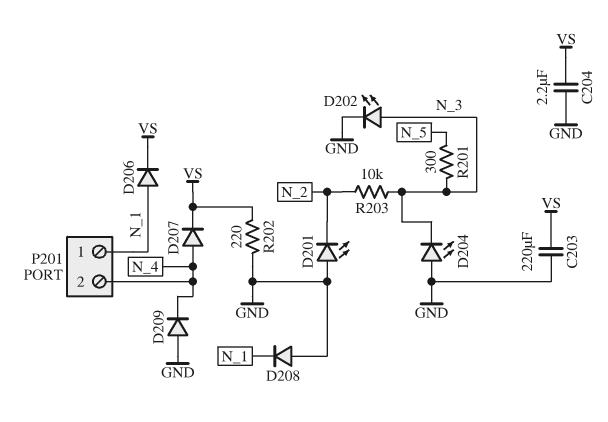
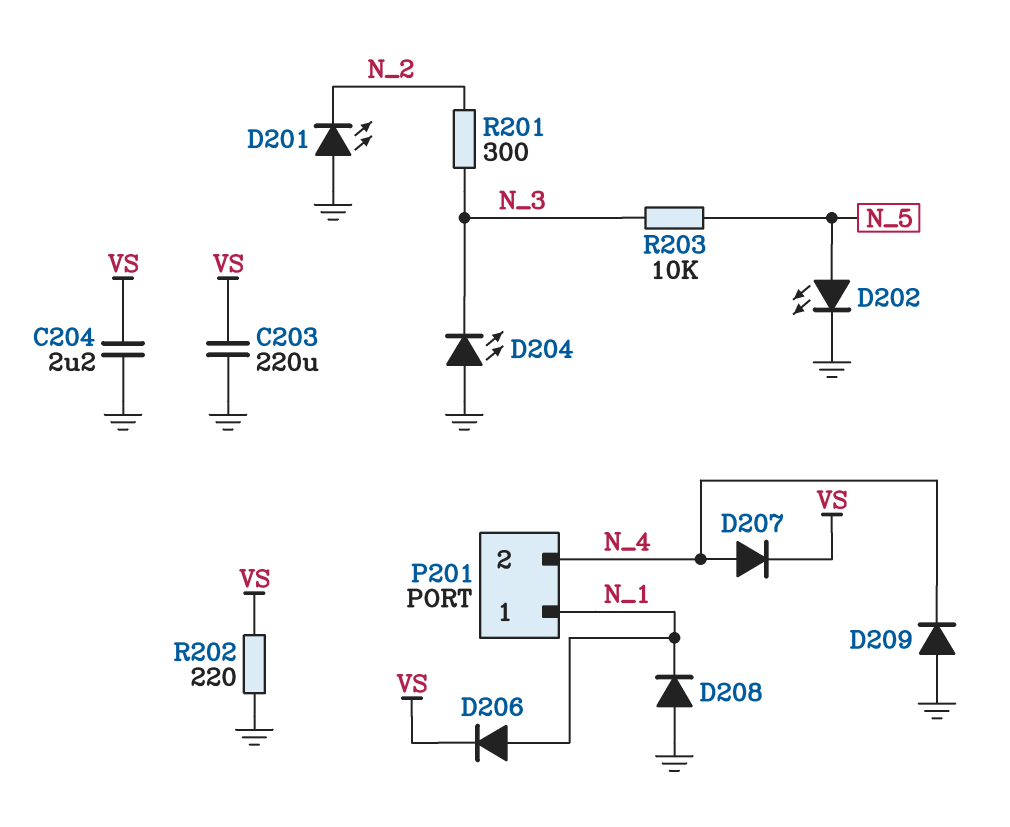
D202: LED (A N_3, K GND) -> LED (A N_5, K GND)
R201: 300 (N_3, N_5) -> 300 (N_2, N_3)
R203: 10k (N_2, N_3) -> 10k (N_3, N_5)

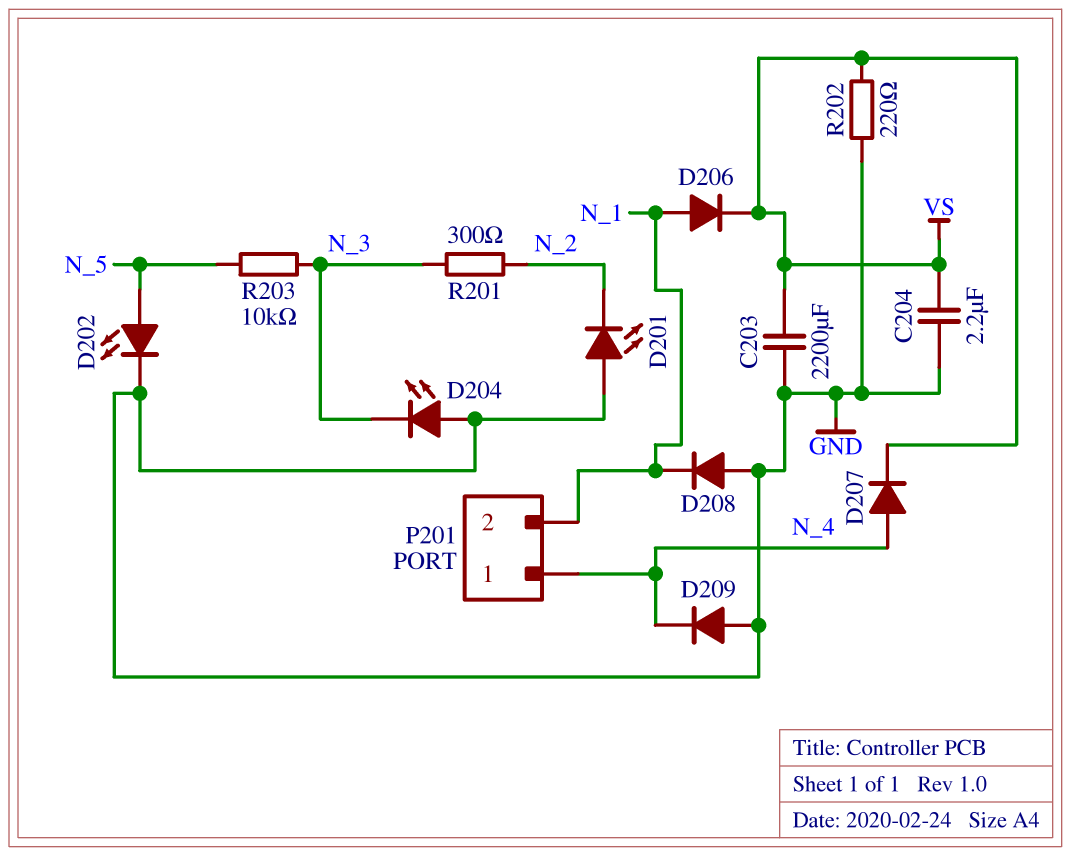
C203: 220uF (GND, VS) -> 2200uF (GND, VS)
P201 pin 1: N_1 -> N_4
P201 pin 2: N_4 -> N_1

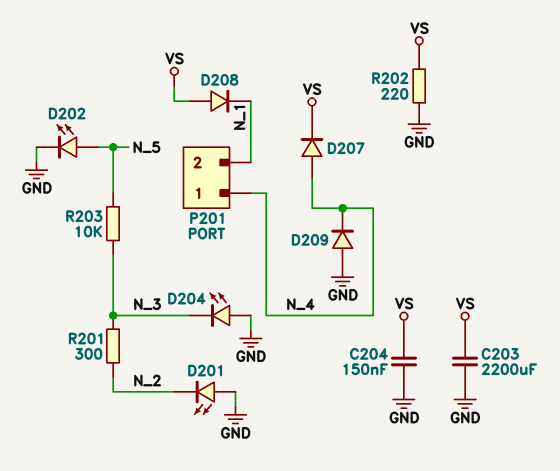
C204: 2.2uF (GND, VS) -> 150nF (GND, VS)
D206: diode (A N_1, K VS) -> none
D208: diode (A GND, K N_1) -> diode (A VS, K N_1)

